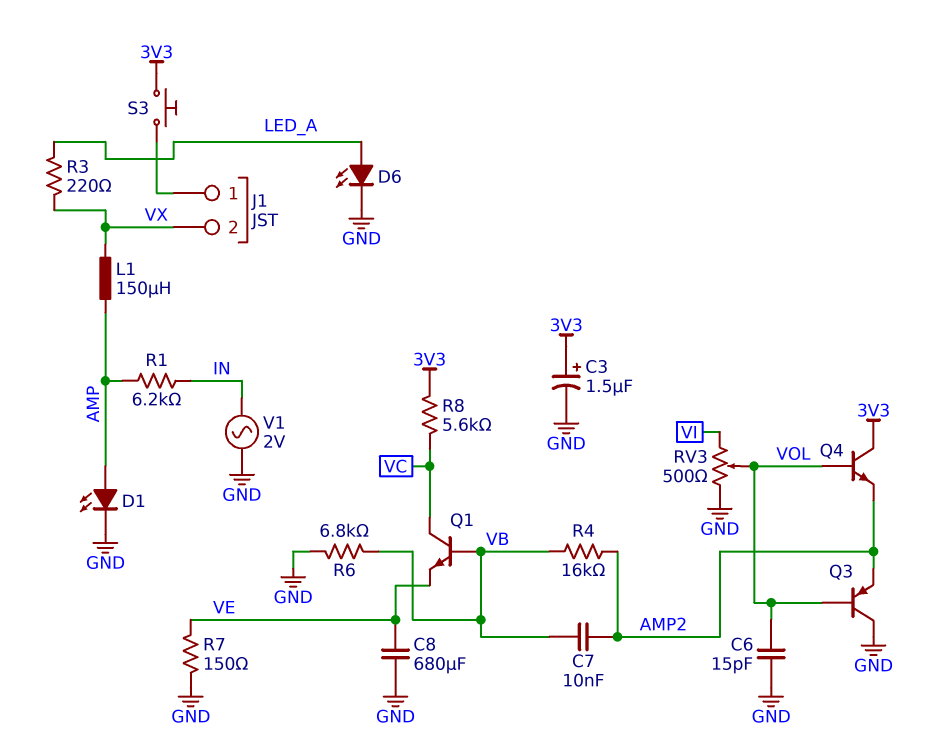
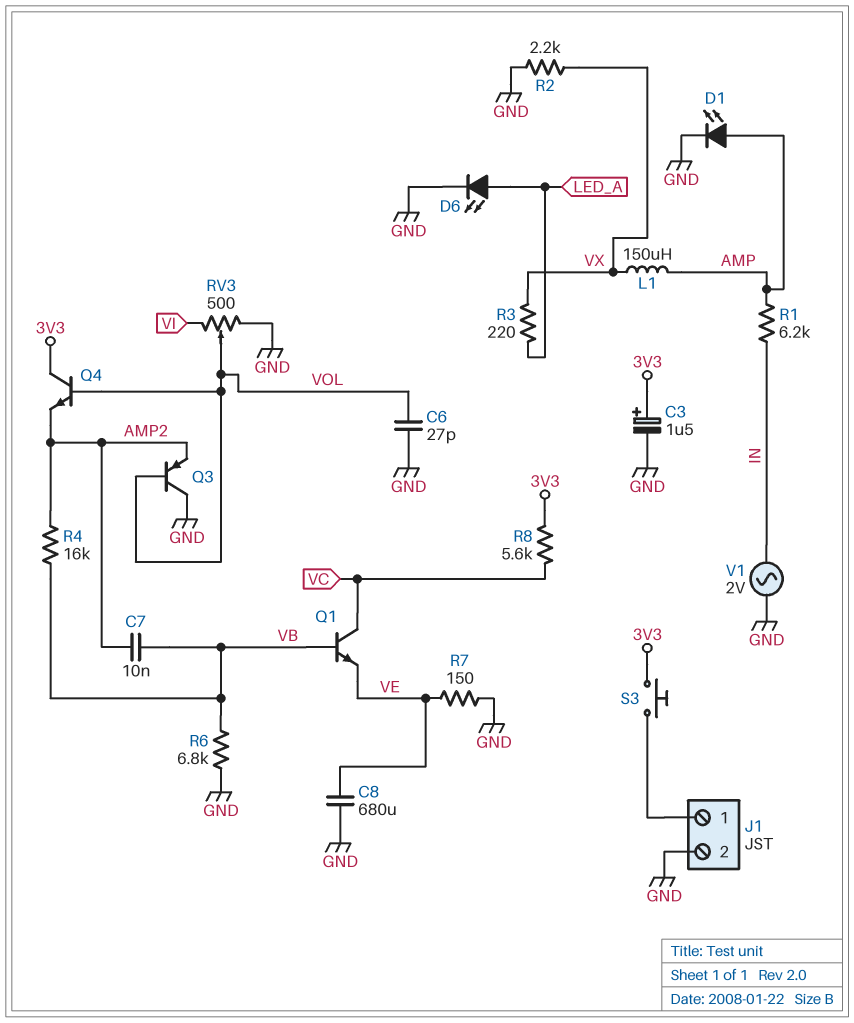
C6: 15pF (GND, VOL) -> 27pF (GND, VOL)
J1 pin 2: VX -> GND
R2: none -> 2.2k (GND, VX)

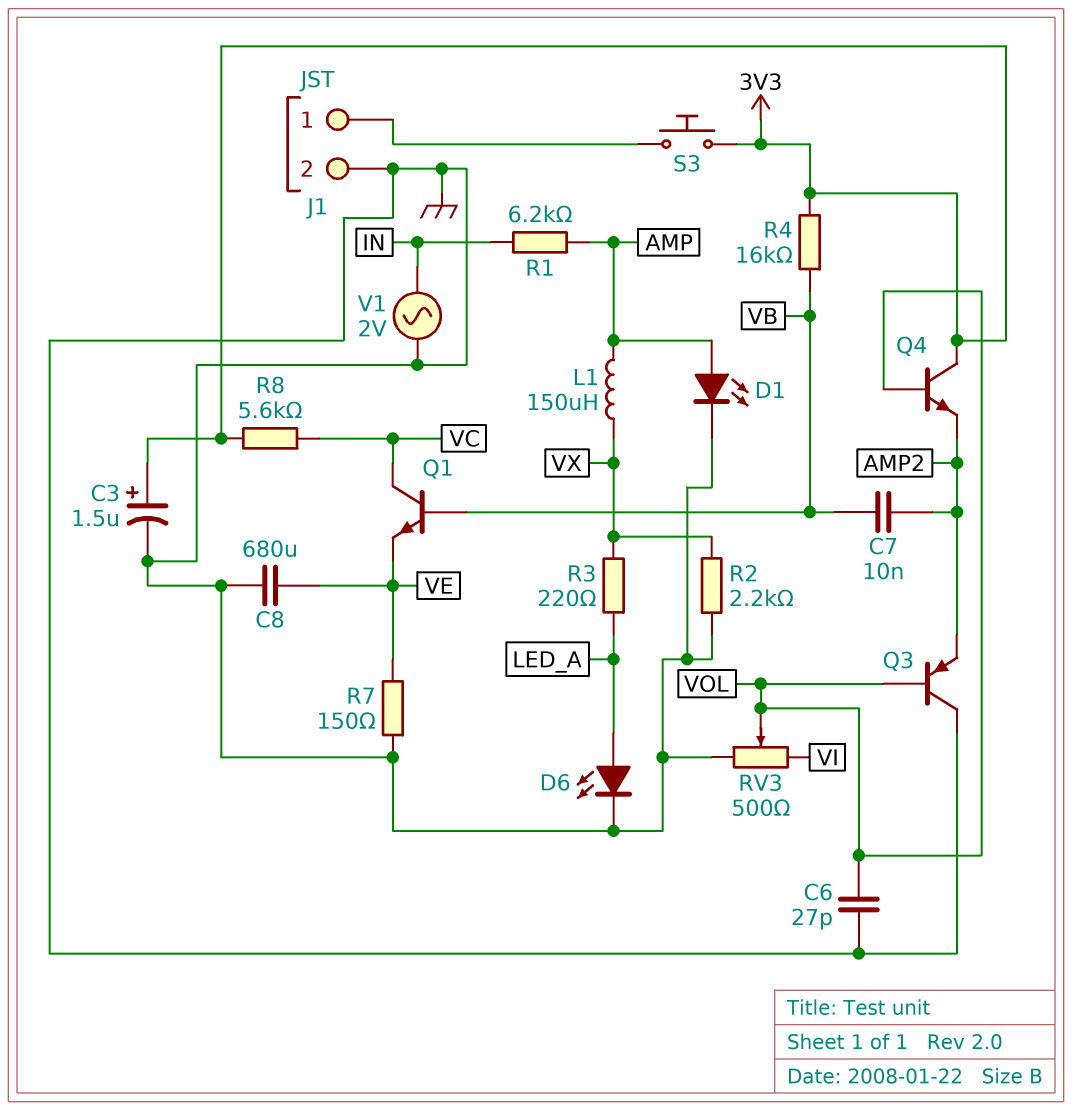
R4: 16k (AMP2, VB) -> 16k (3V3, VB)
R6: 6.8k (GND, VB) -> none

